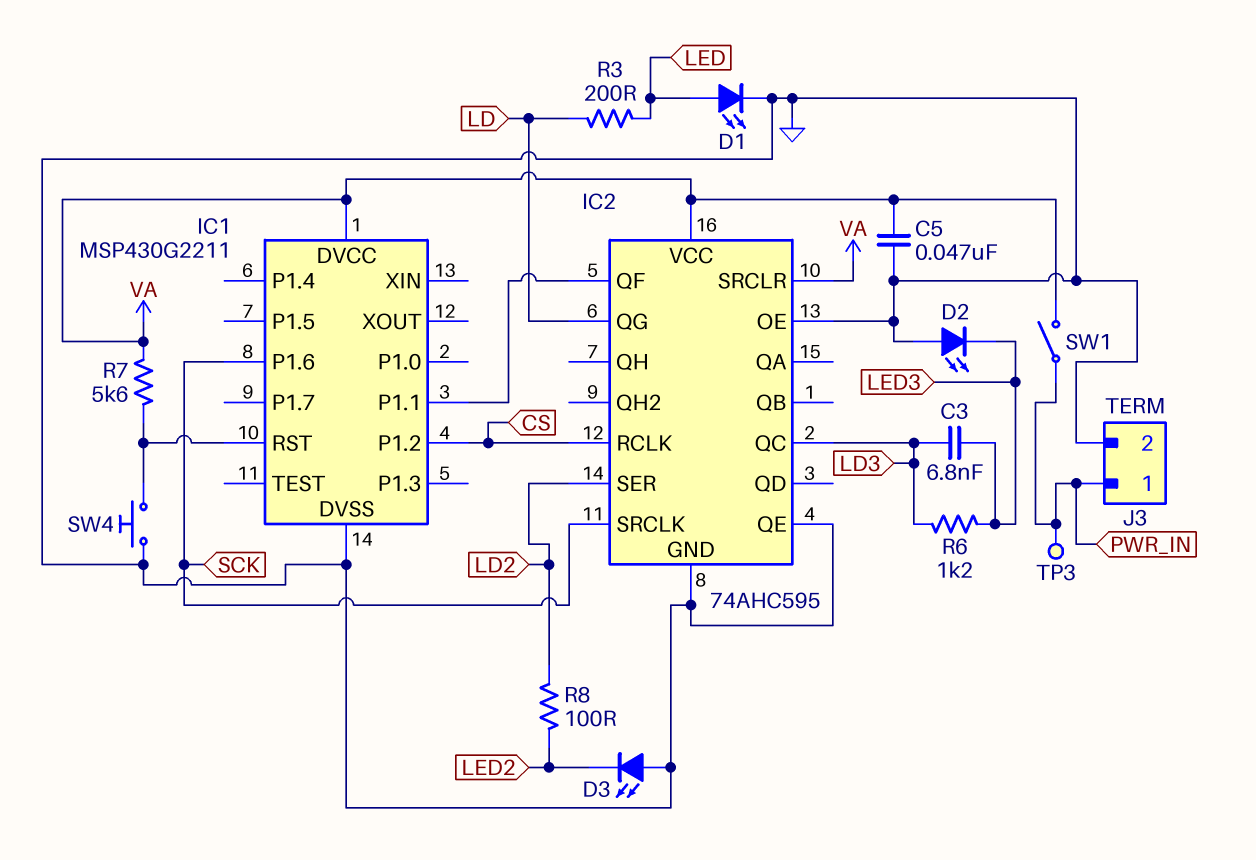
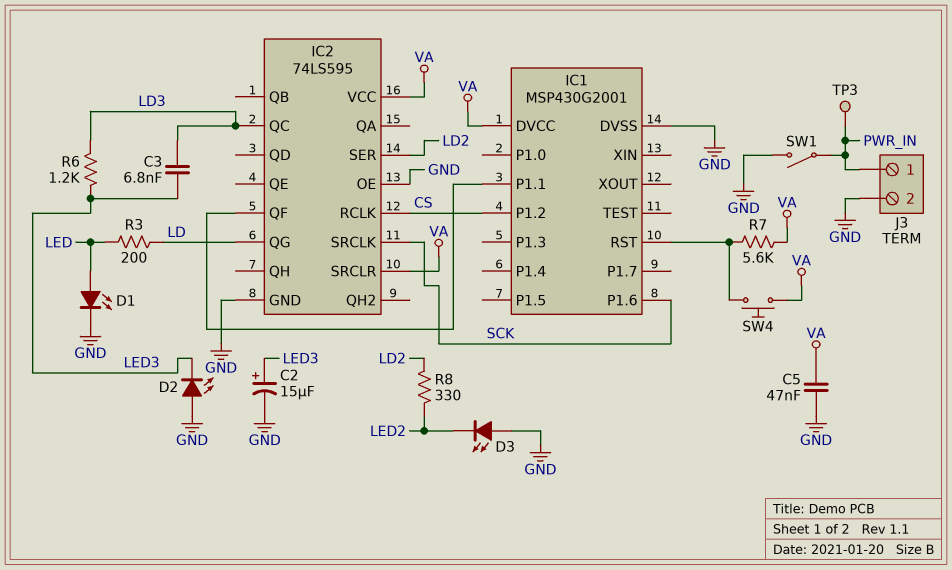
C2: none -> 15uF (plus LED3, minus GND)
IC1: MSP430G2211 -> MSP430G2001
IC2: 74AHC595 -> 74LS595
IC2 pin QE: GND -> none
R8: 100 (LD2, LED2) -> 330 (LD2, LED2)
SW1: switch (PWR_IN, VA) -> switch (GND, PWR_IN)
SW4: button (GND, IC1/RST) -> button (IC1/RST, VA)

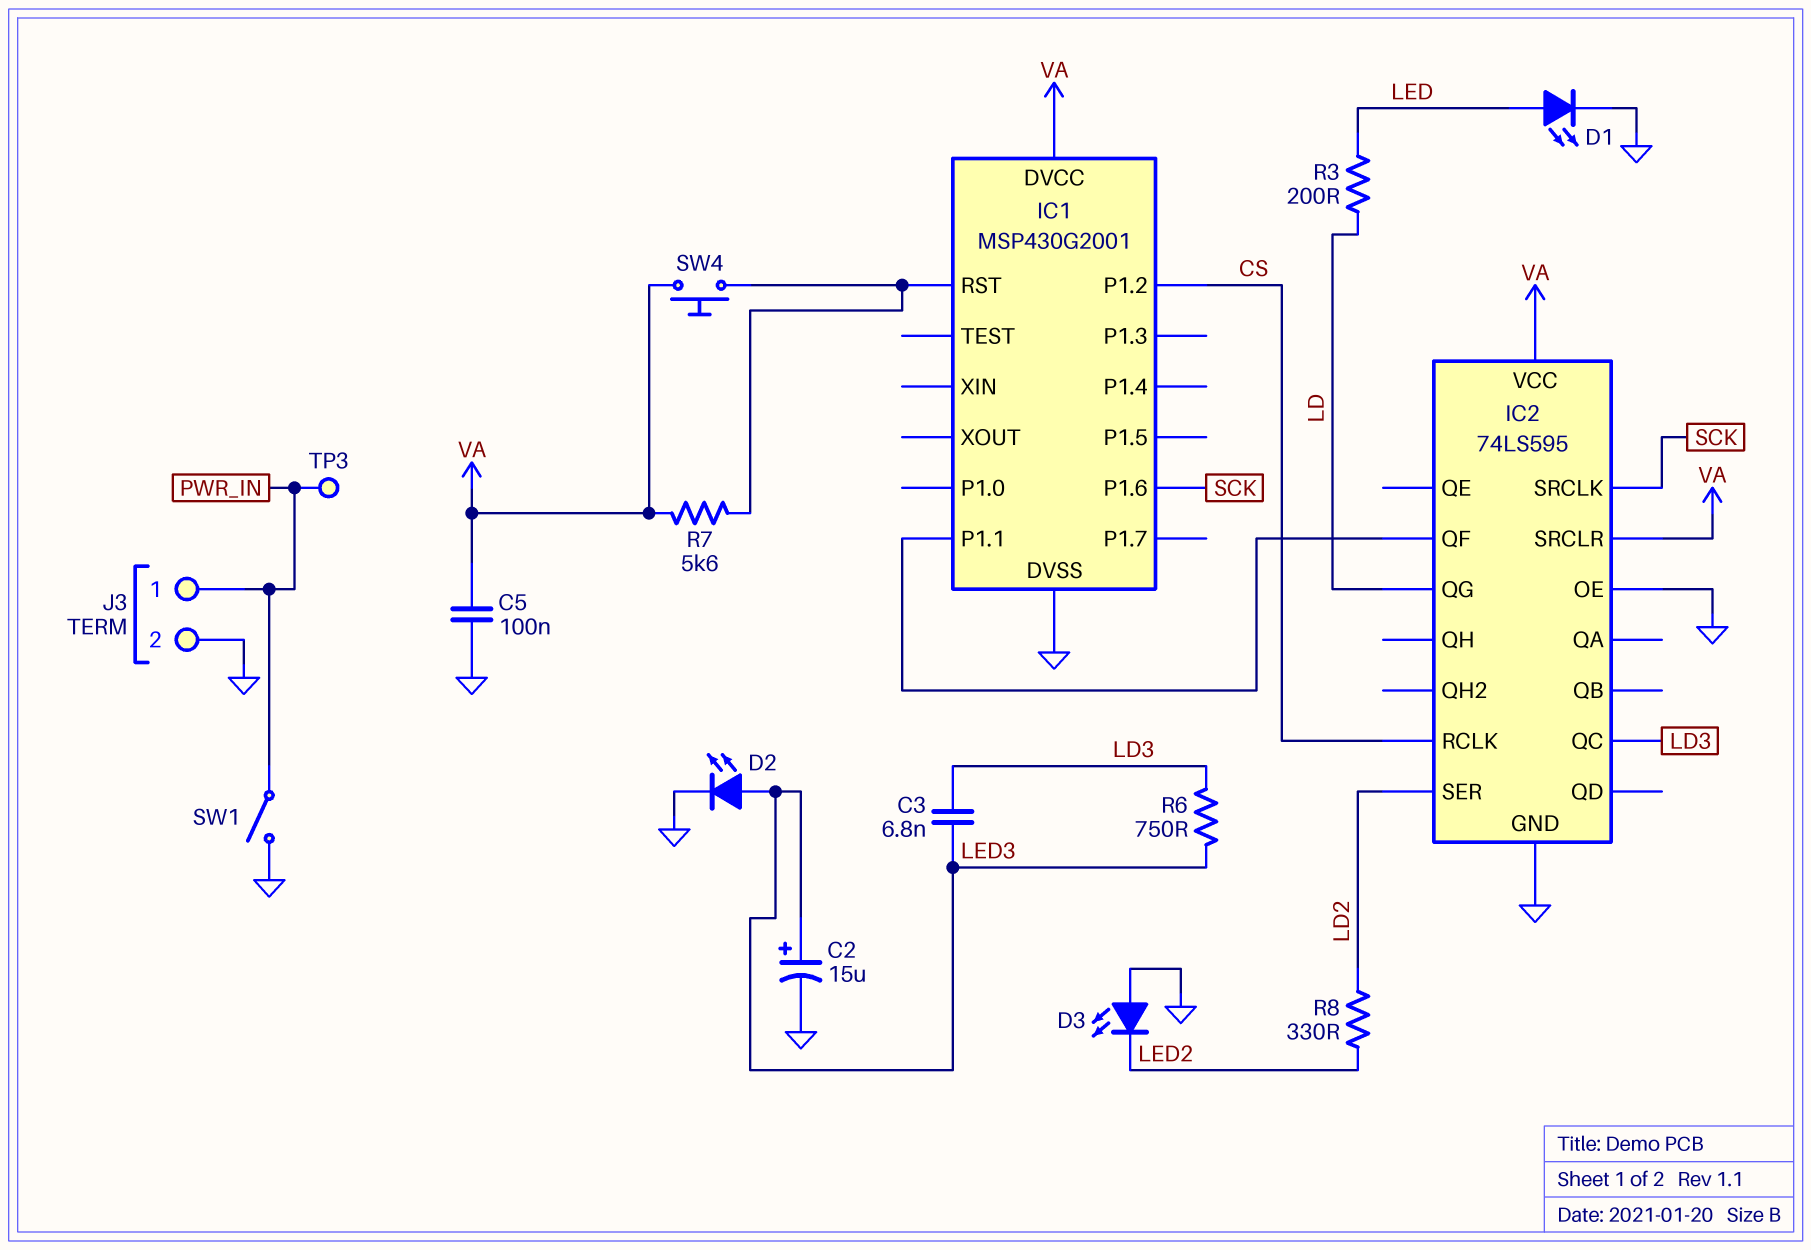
C5: 47nF (GND, VA) -> 100nF (GND, VA)
D2: LED (A GND, K LED3) -> LED (A LED3, K GND)
R6: 1.2k (LD3, LED3) -> 750 (LD3, LED3)

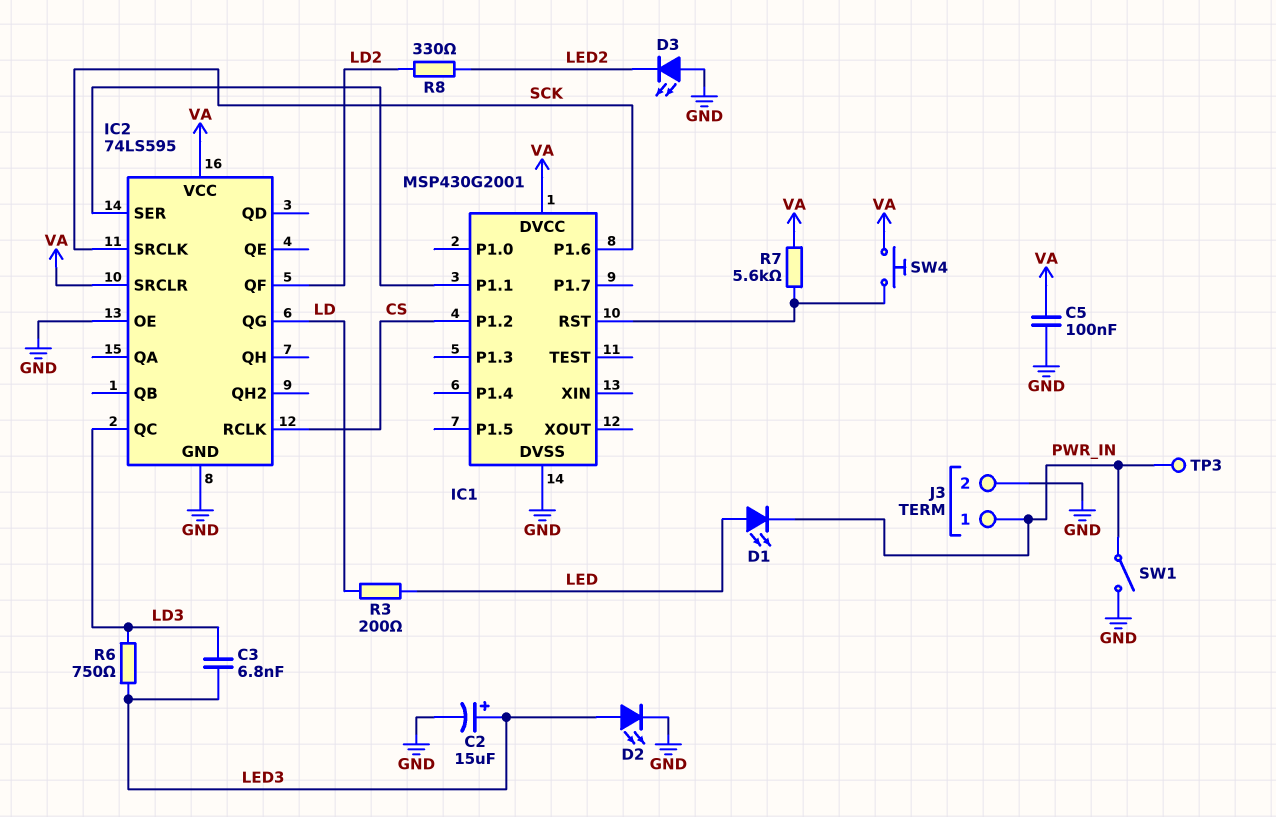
D1: LED (A LED, K GND) -> LED (A LED, K PWR_IN)
IC2 pin QF: IC1/P1.1 -> LD2
IC2 pin SER: LD2 -> IC1/P1.1

